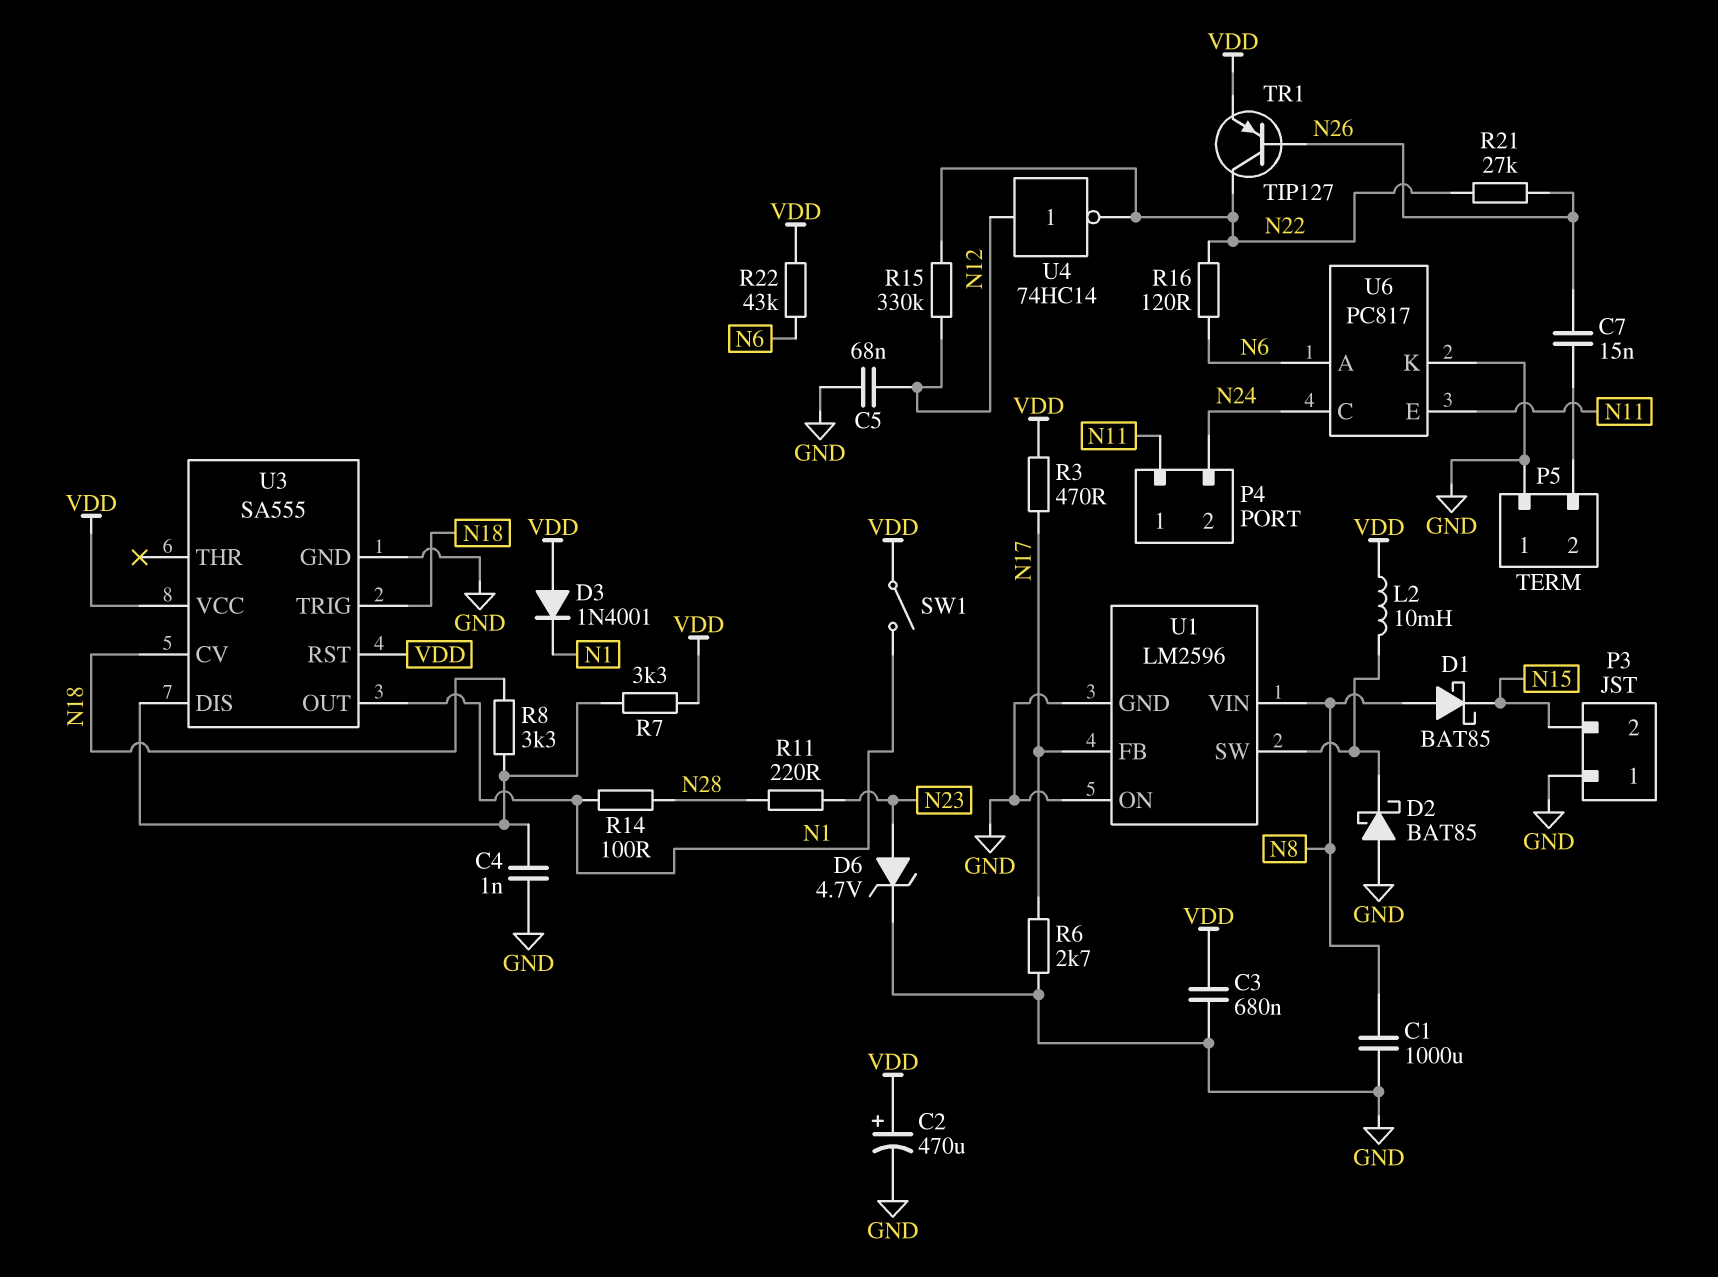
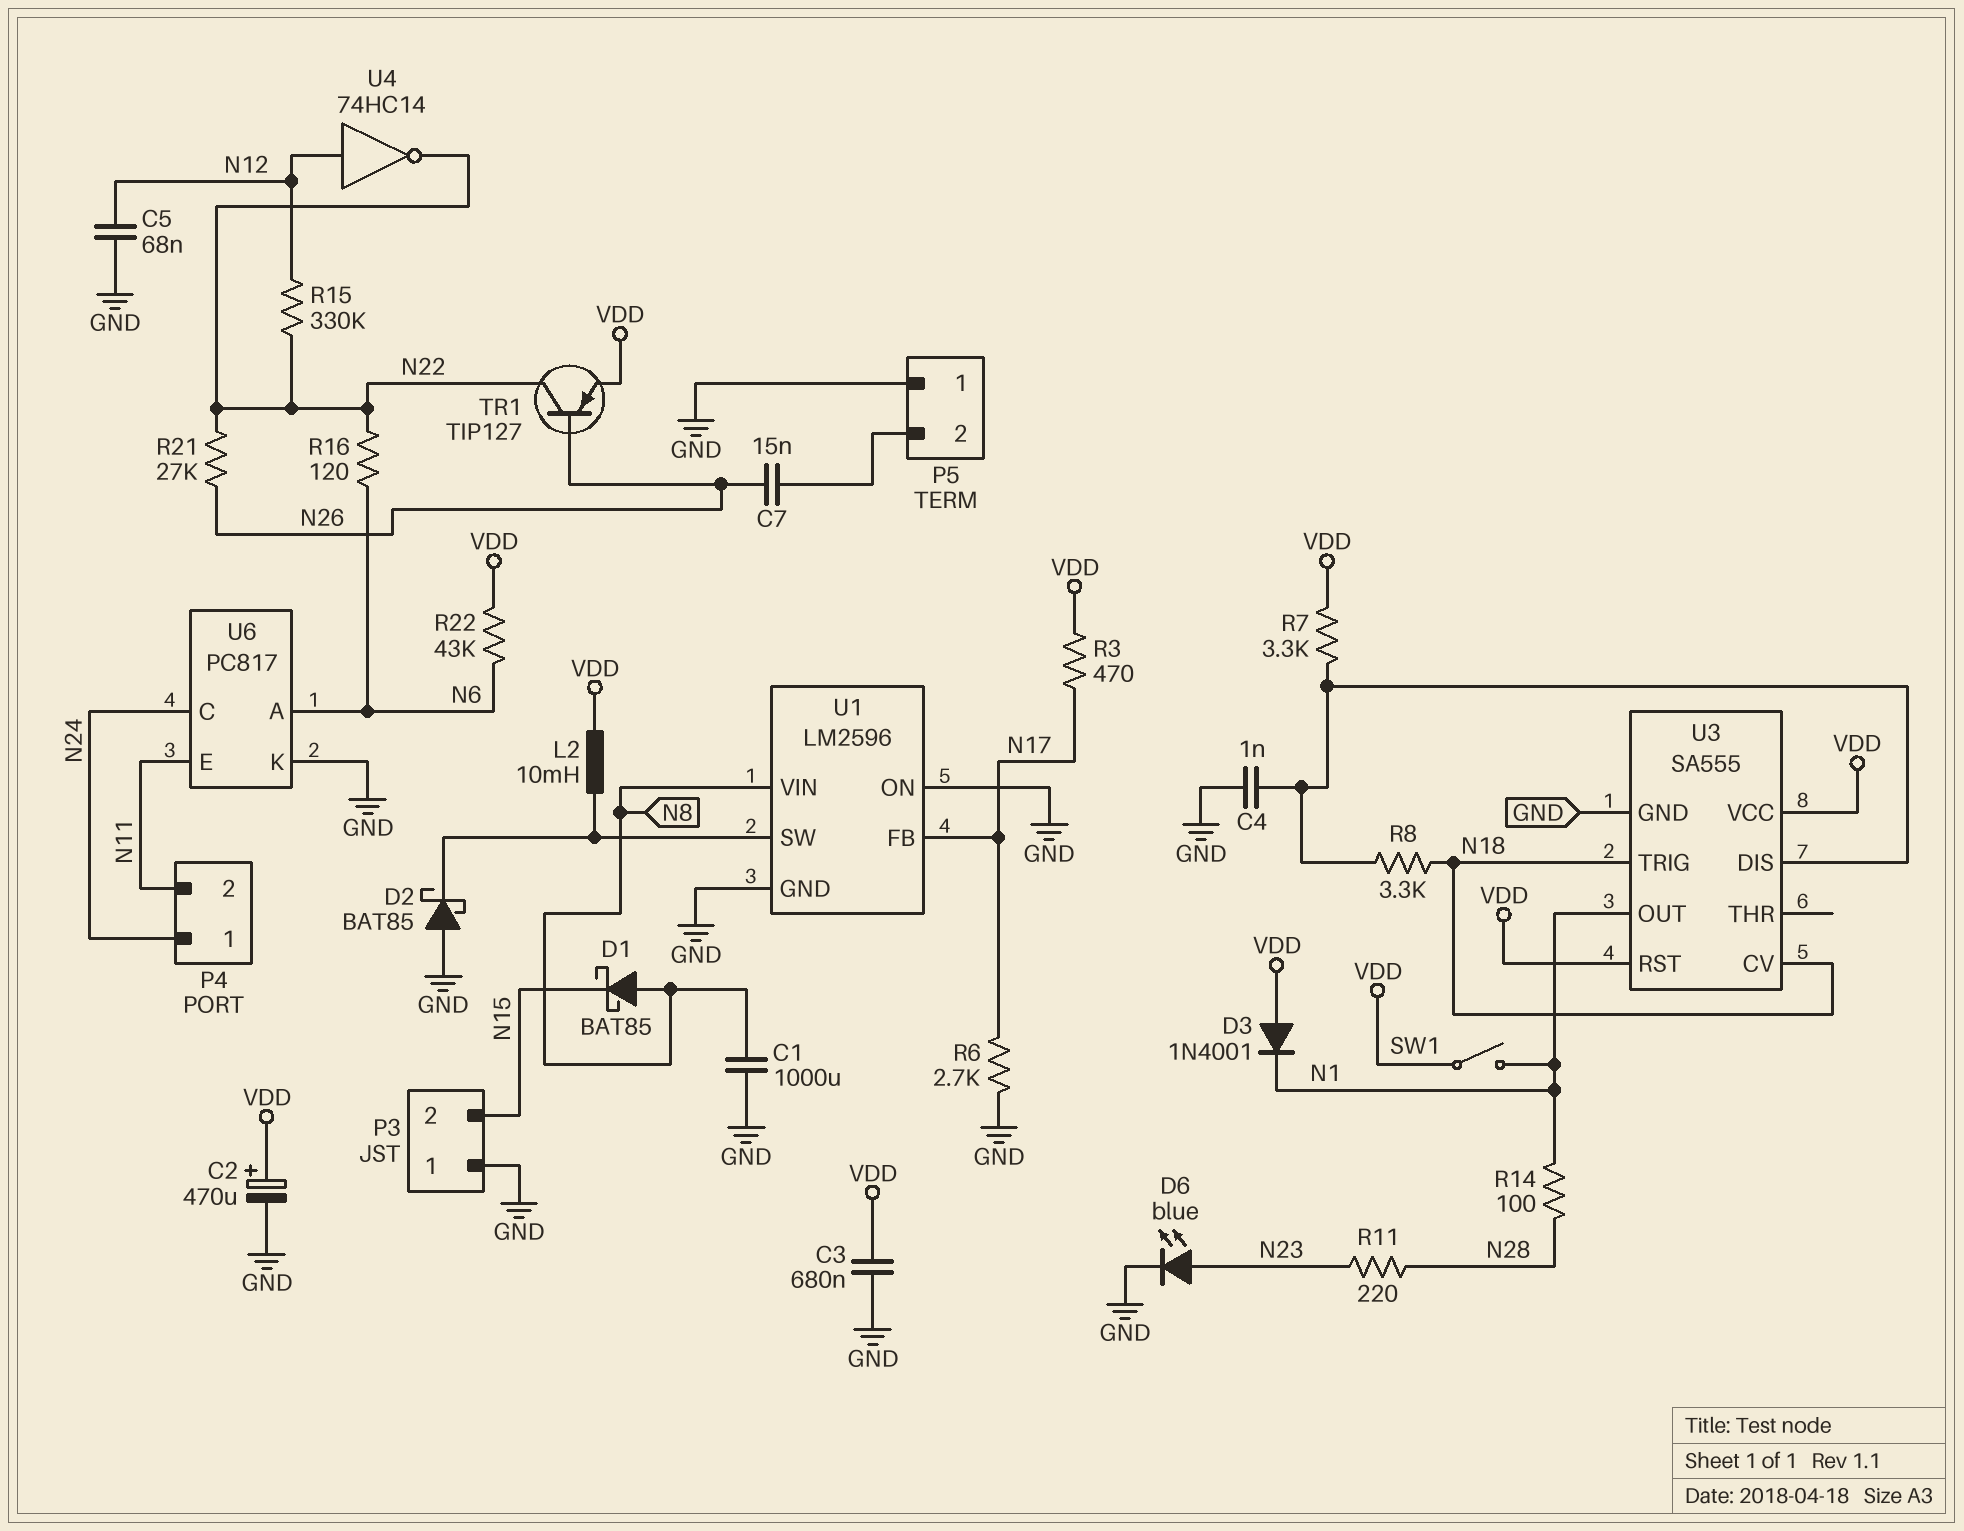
D6: zener 4.7V (A N23, K GND) -> LED blue (A N23, K GND)
P4 pin 1: N11 -> N24
P4 pin 2: N24 -> N11

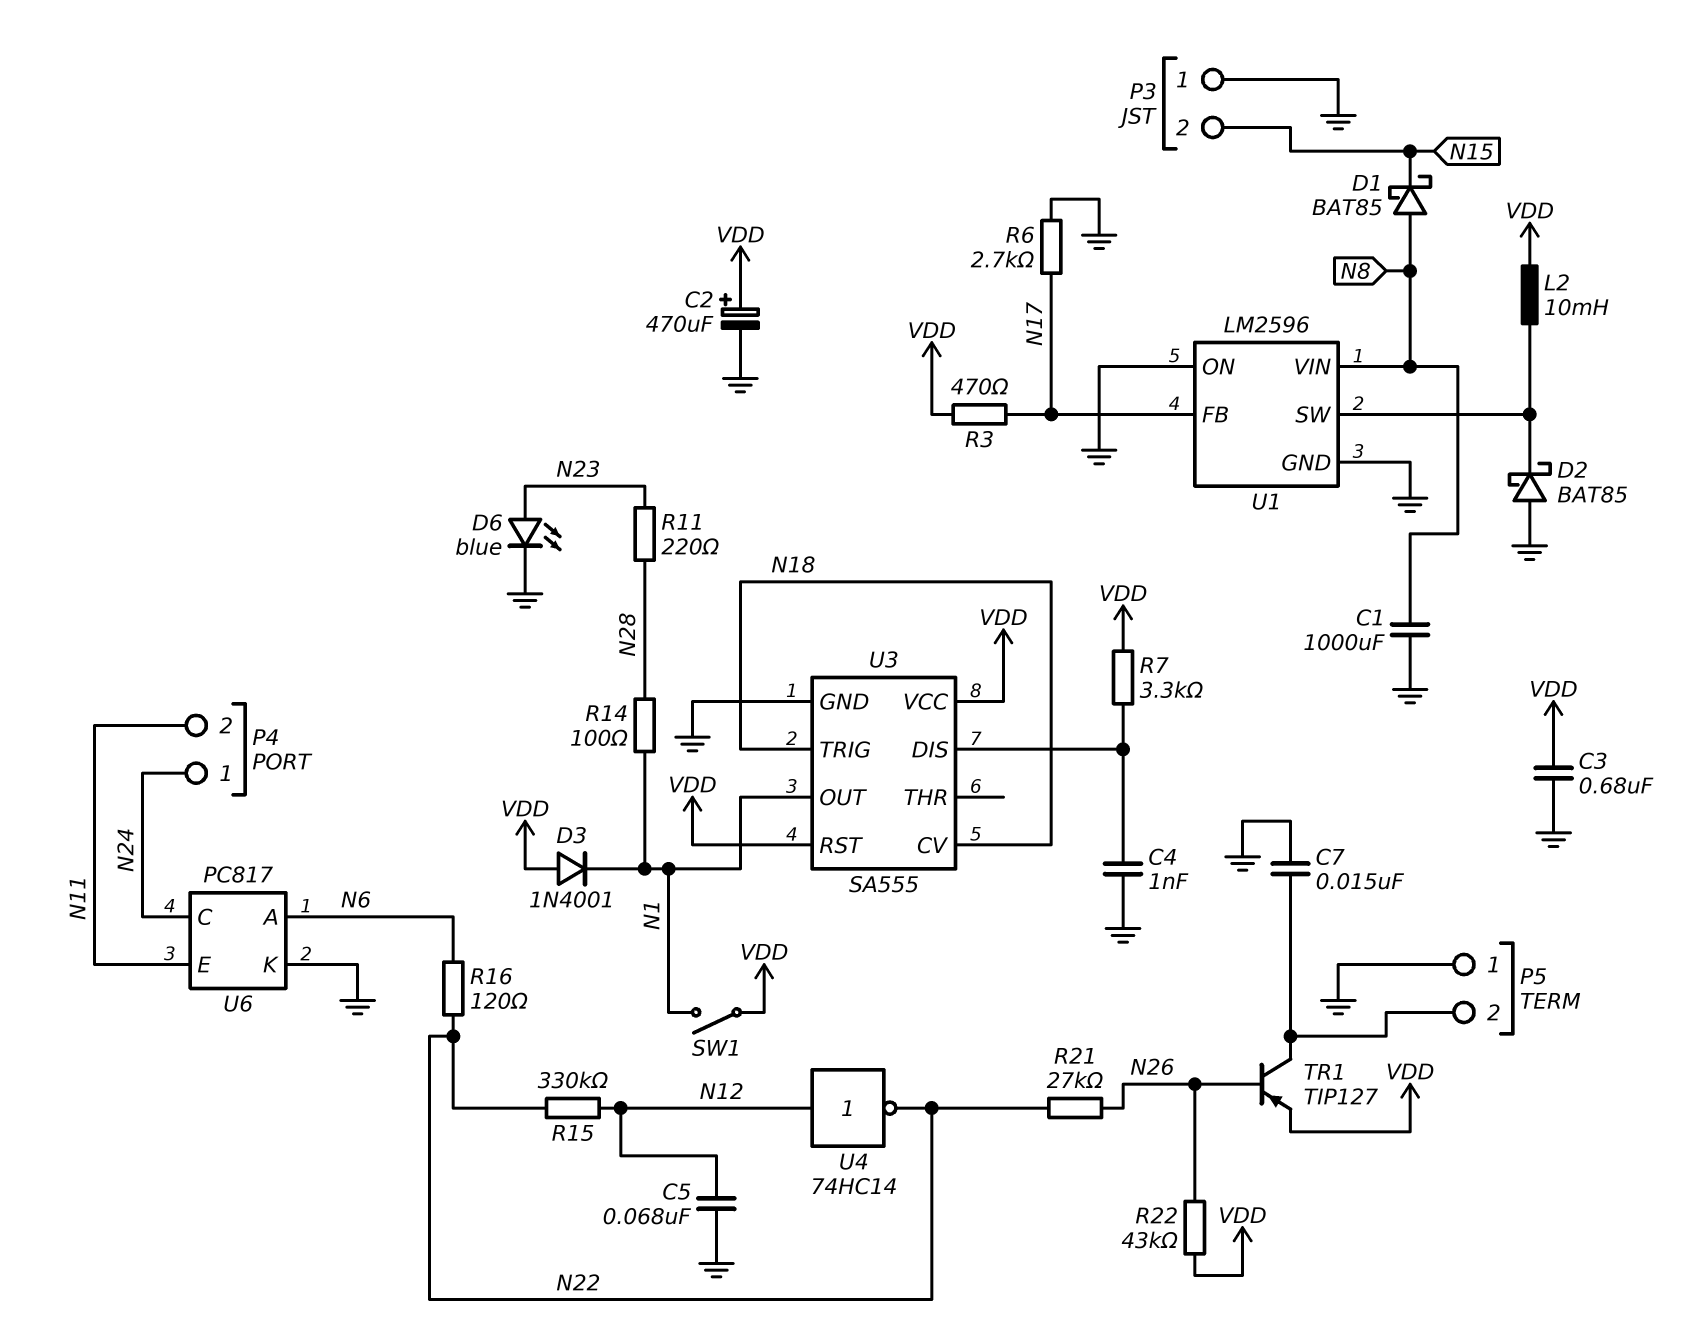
C7: 15nF (N26, P5/2) -> 15nF (GND, P5/2)
R8: 3.3k (N18, U3/DIS) -> none
R22: 43k (N6, VDD) -> 43k (N26, VDD)
TR1: PNP TIP127 (B N26, C N22, E VDD) -> PNP TIP127 (B N26, C P5/2, E VDD)

